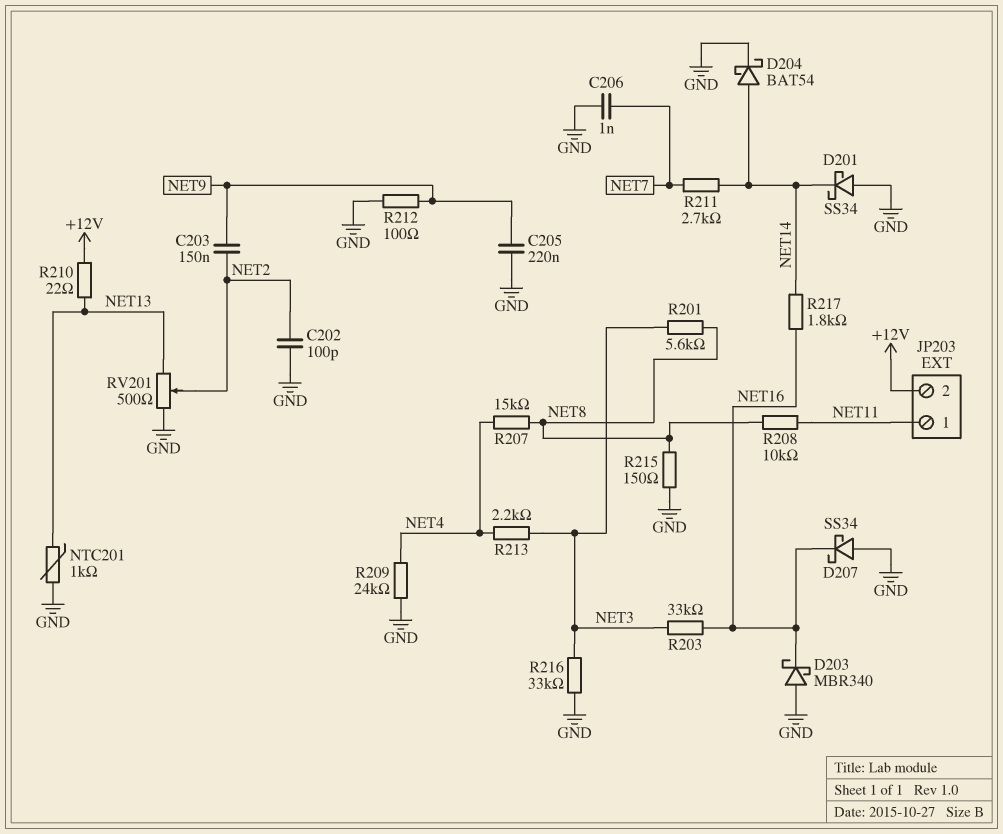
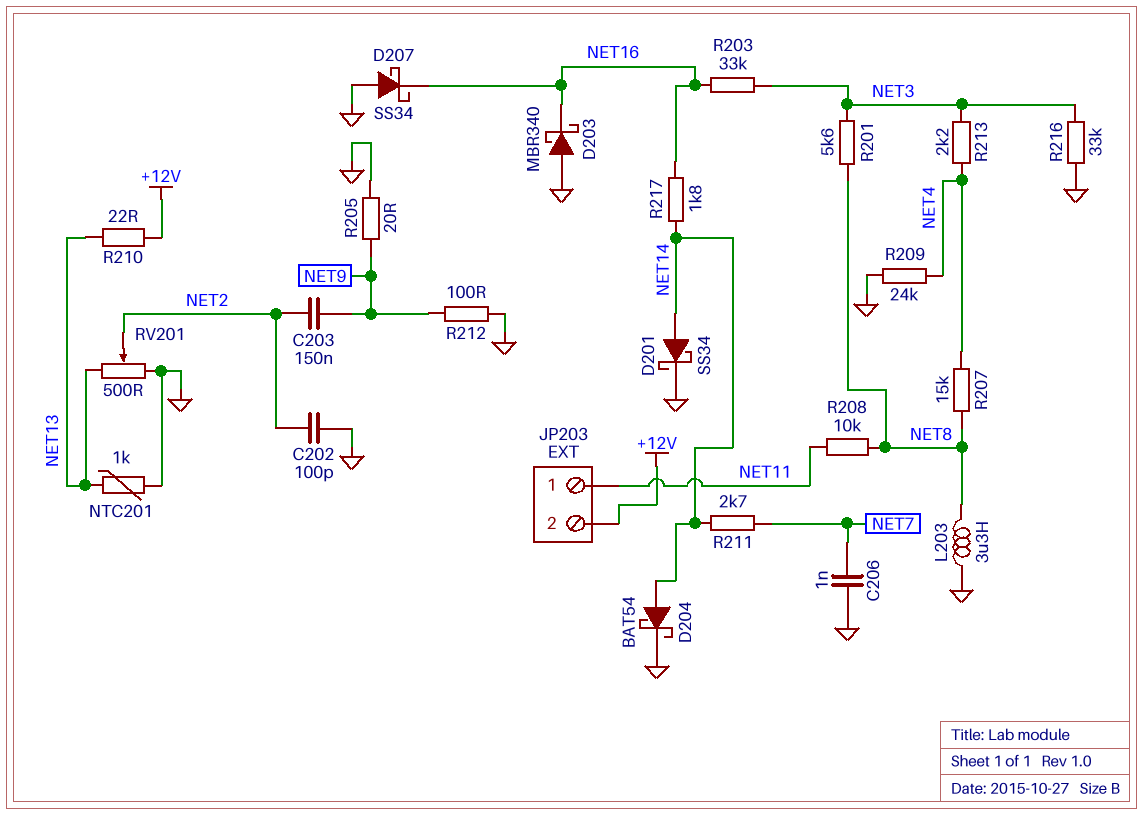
C205: 220nF (GND, NET9) -> none
D201: schottky SS34 (A GND, K NET14) -> schottky SS34 (A NET14, K GND)
L203: none -> 3.3uH (GND, NET8)
R205: none -> 20 (GND, NET9)
R215: 150 (GND, NET8) -> none

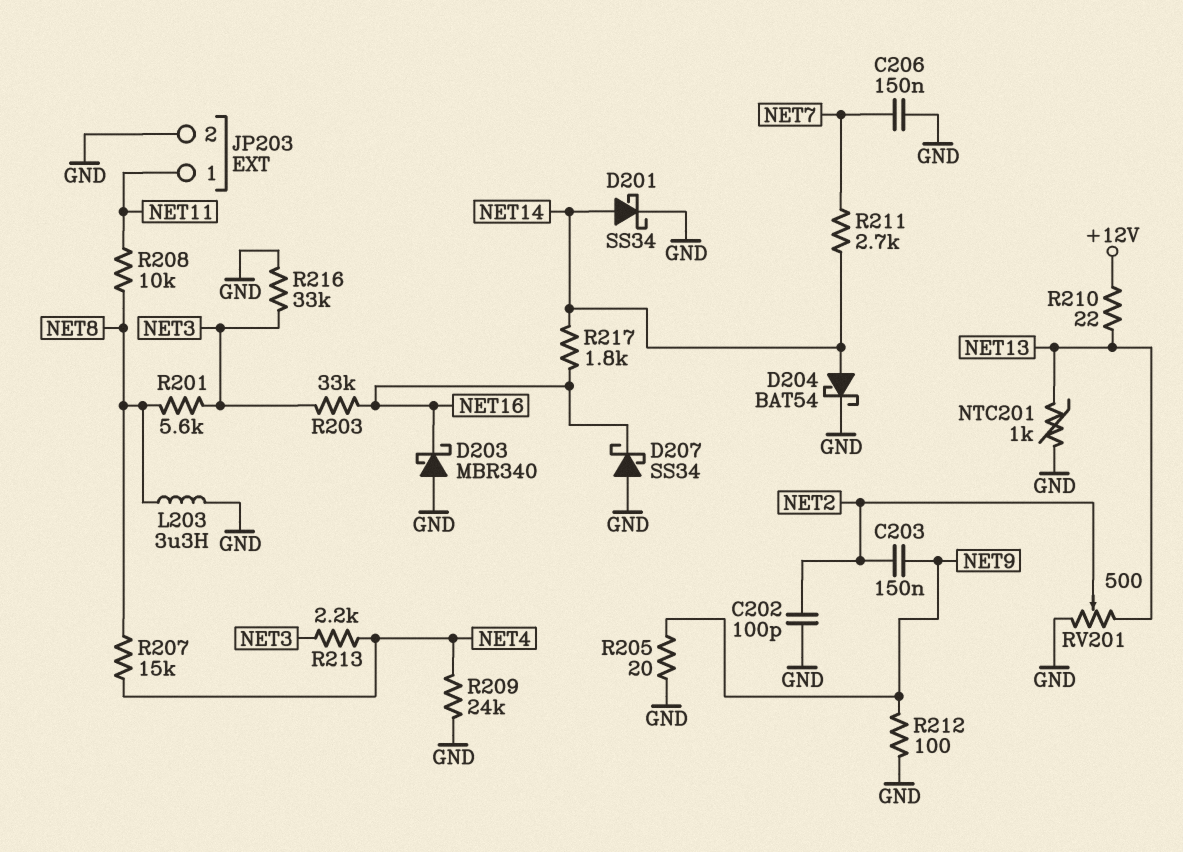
C206: 1nF (GND, NET7) -> 150nF (GND, NET7)
JP203 pin 2: +12V -> GND

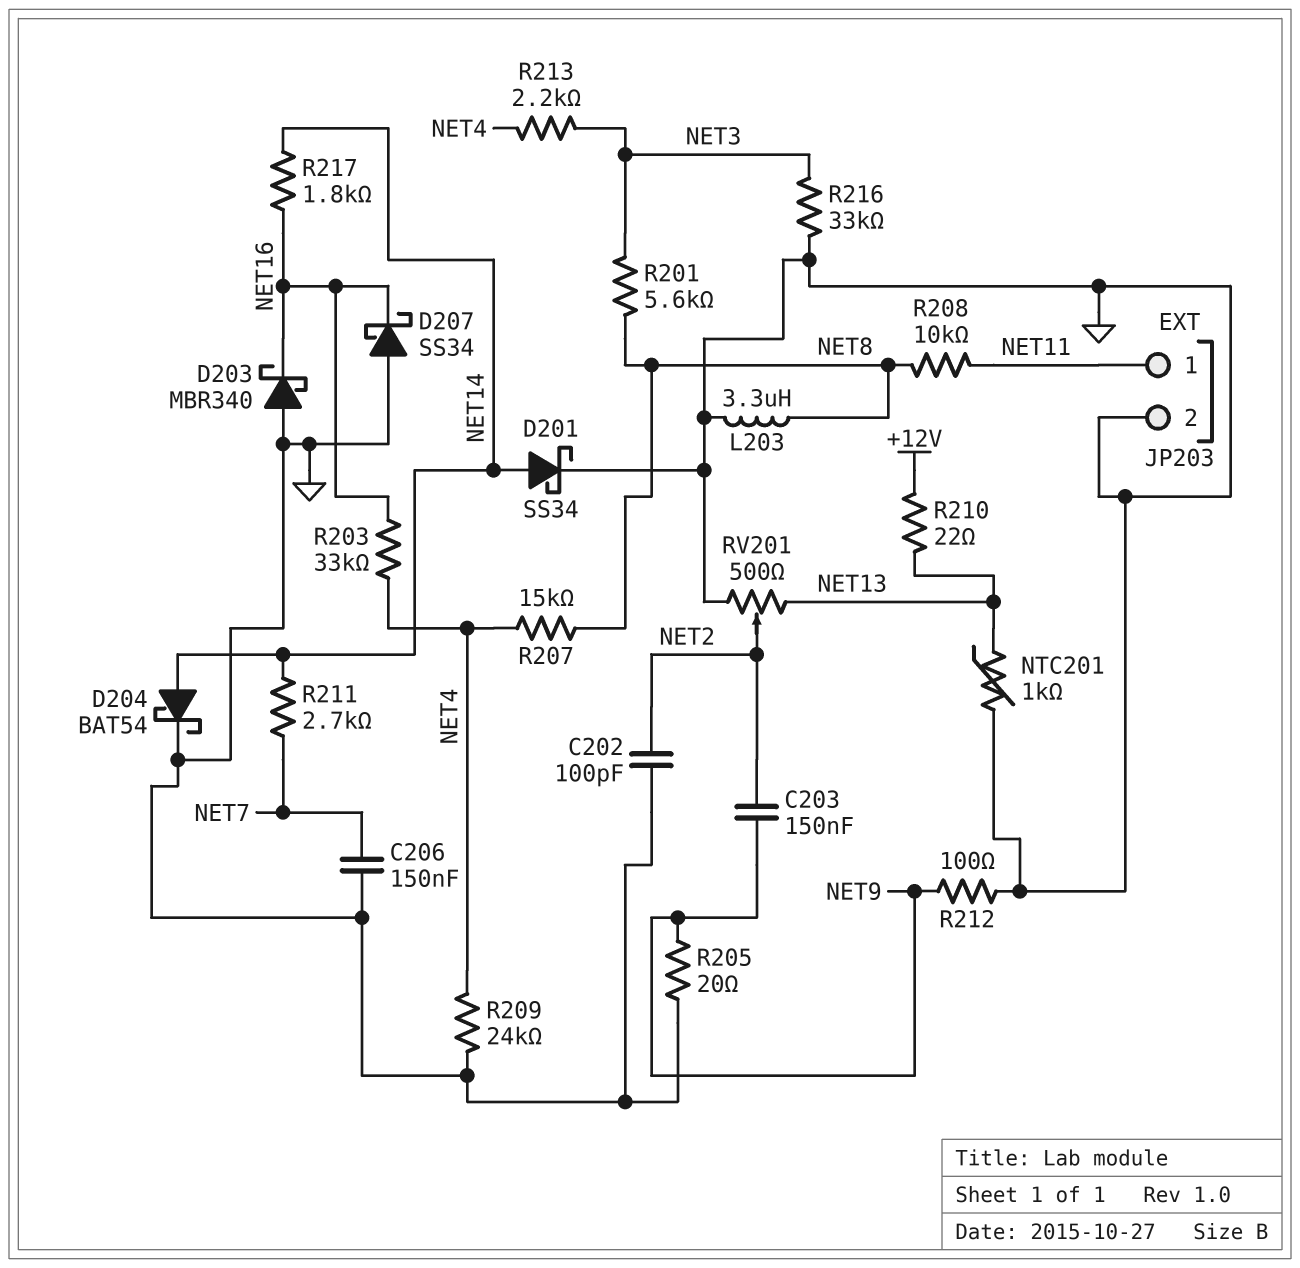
R203: 33k (NET3, NET16) -> 33k (NET4, NET16)

